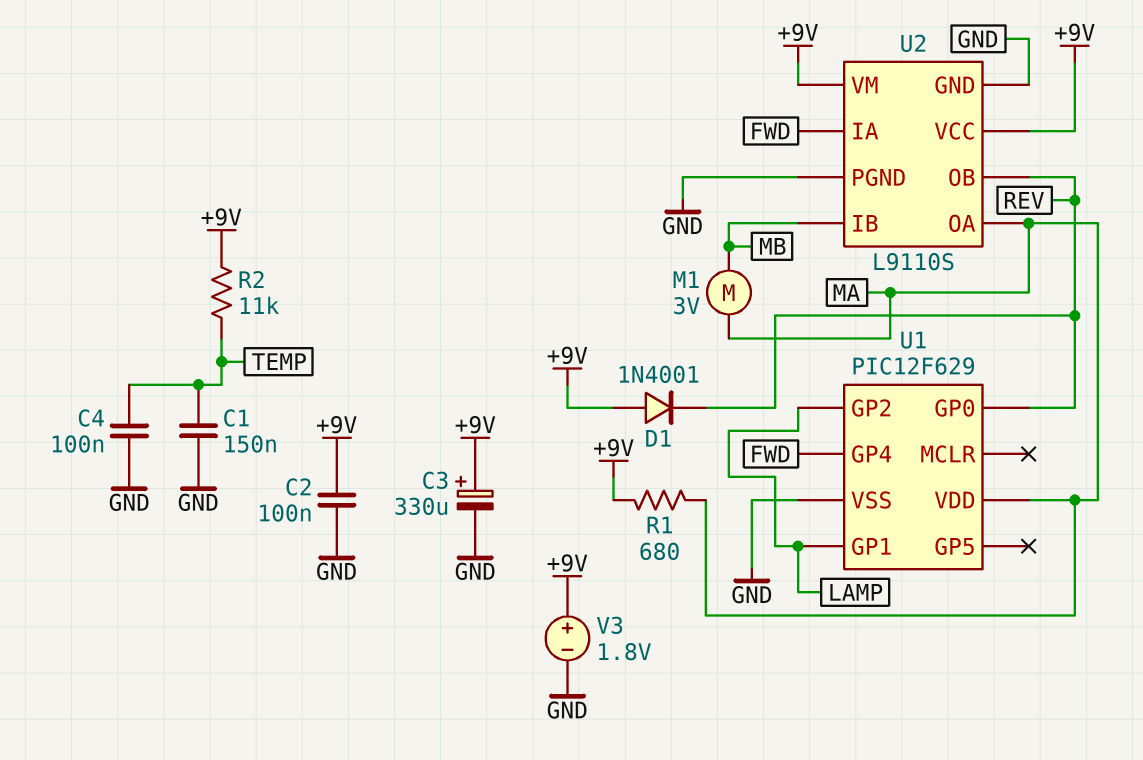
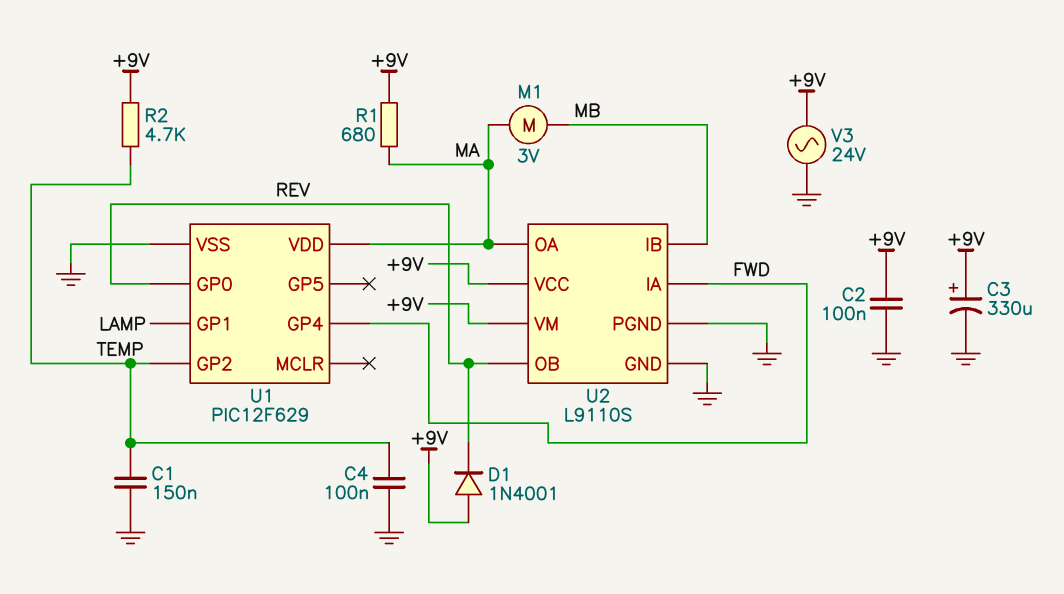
R2: 11k (+9V, TEMP) -> 4.7k (+9V, TEMP)
U1 pin GP2: LAMP -> TEMP
V3: 1.8V (plus +9V, minus GND) -> AC 24V (+9V, GND)

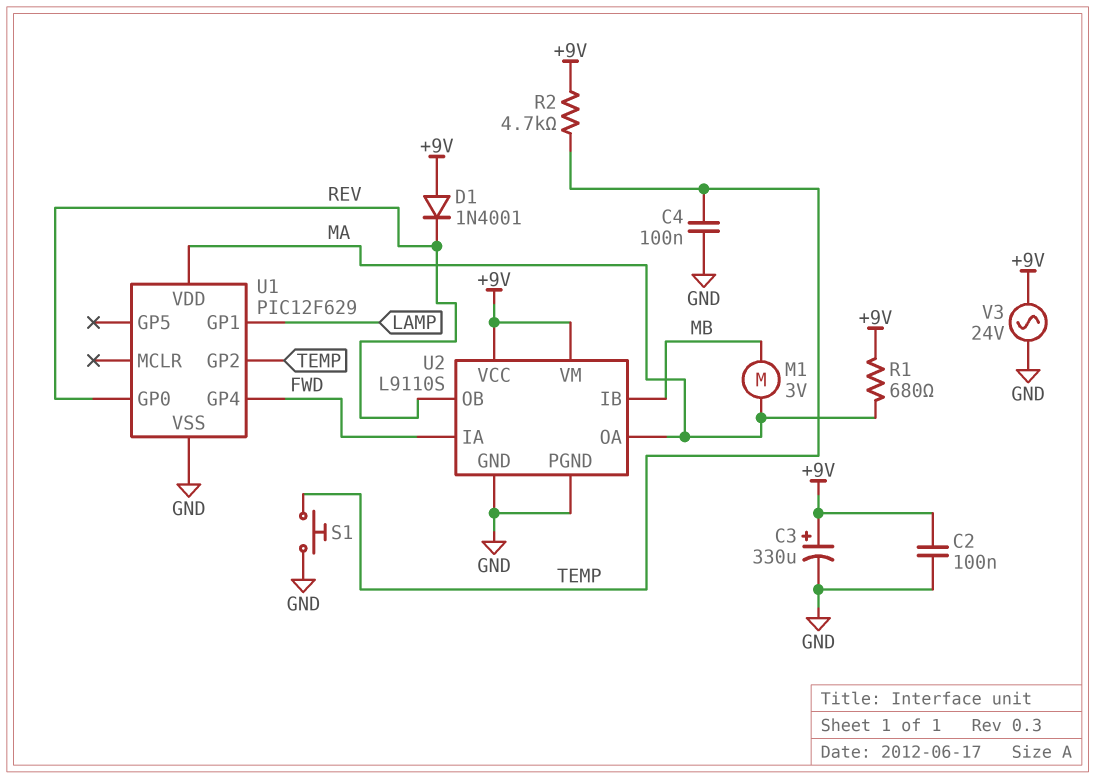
C1: 150nF (GND, TEMP) -> none
S1: none -> button (GND, TEMP)

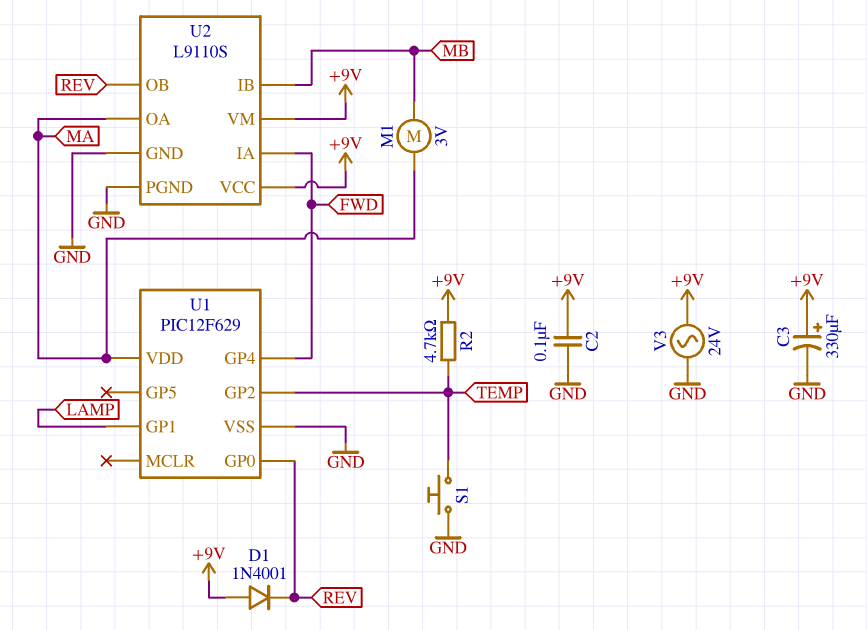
C4: 100nF (GND, TEMP) -> none
R1: 680 (+9V, MA) -> none

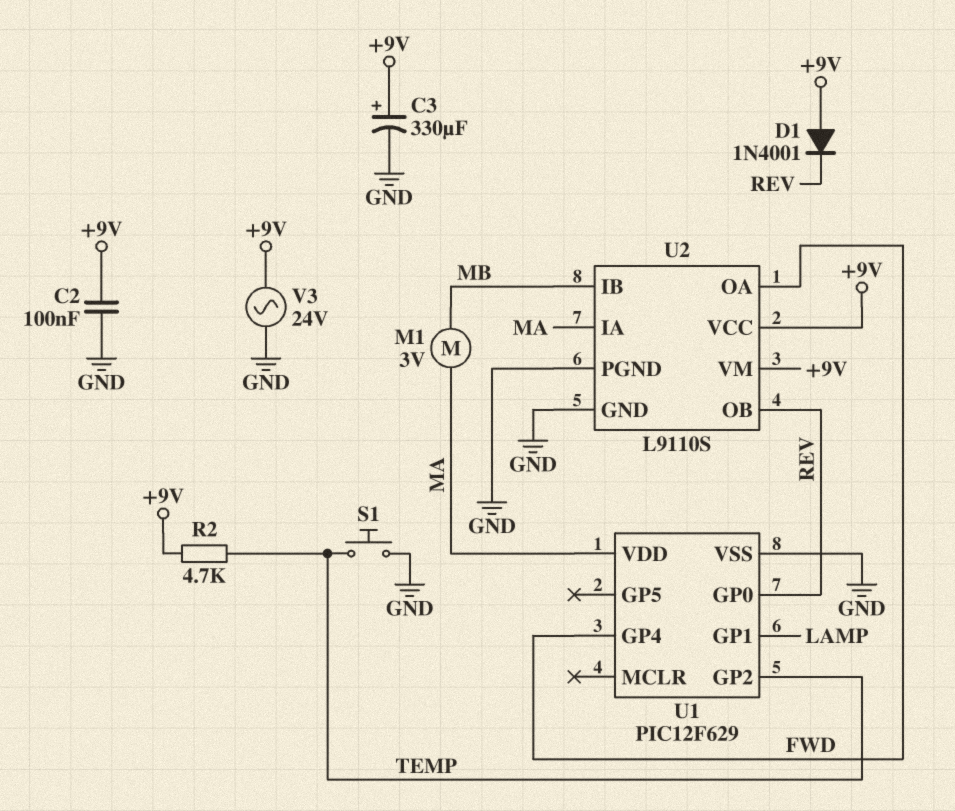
U2 pin IA: FWD -> MA
U2 pin OA: MA -> FWD

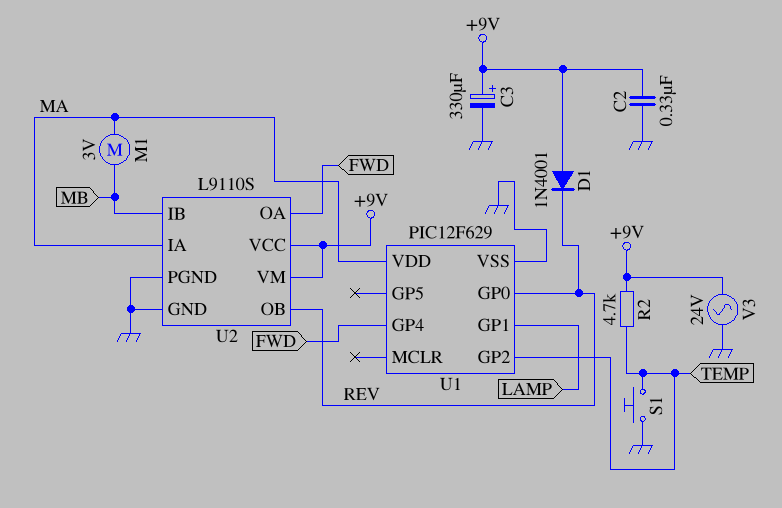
C2: 100nF (+9V, GND) -> 330nF (+9V, GND)

